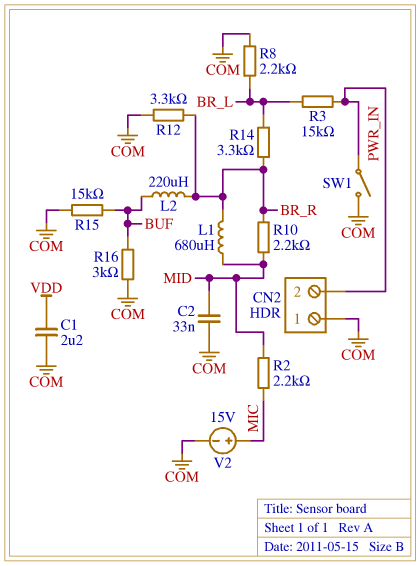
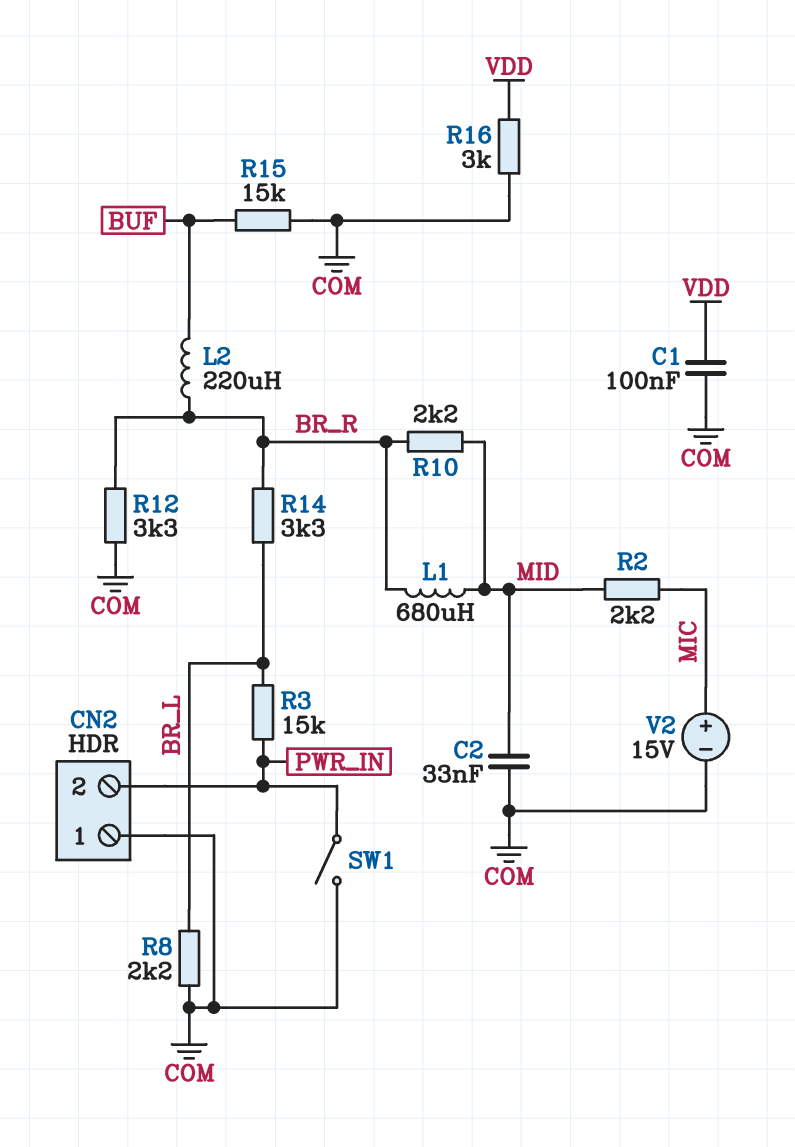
C1: 2.2uF (COM, VDD) -> 100nF (COM, VDD)
R16: 3k (BUF, COM) -> 3k (COM, VDD)

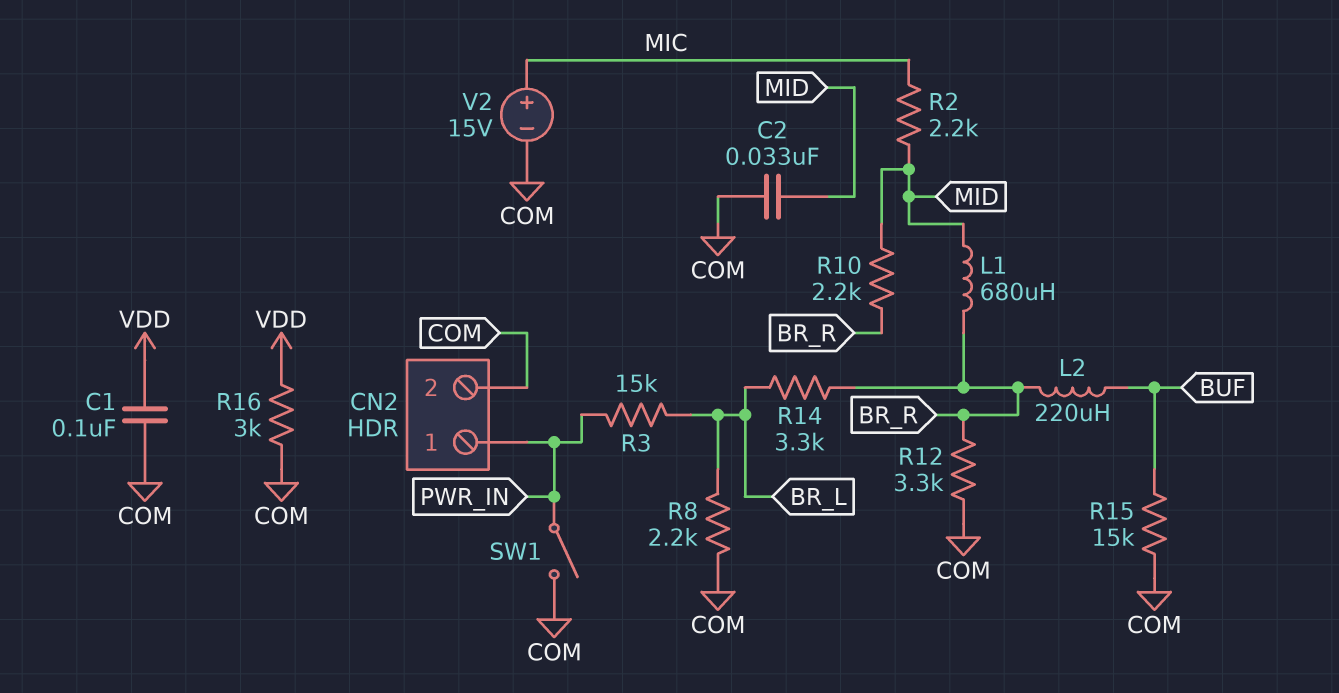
CN2 pin 1: COM -> PWR_IN
CN2 pin 2: PWR_IN -> COM

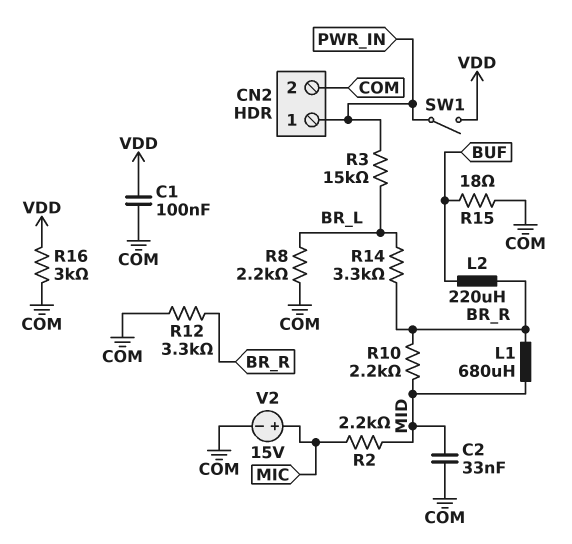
R15: 15k (BUF, COM) -> 18 (BUF, COM)
SW1: switch (COM, PWR_IN) -> switch (PWR_IN, VDD)

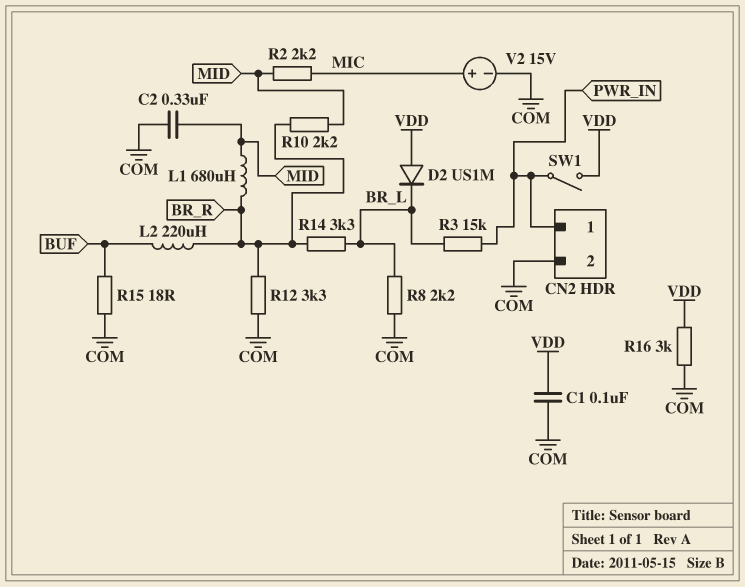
C2: 33nF (COM, MID) -> 330nF (COM, MID)
D2: none -> diode US1M (A VDD, K BR_L)

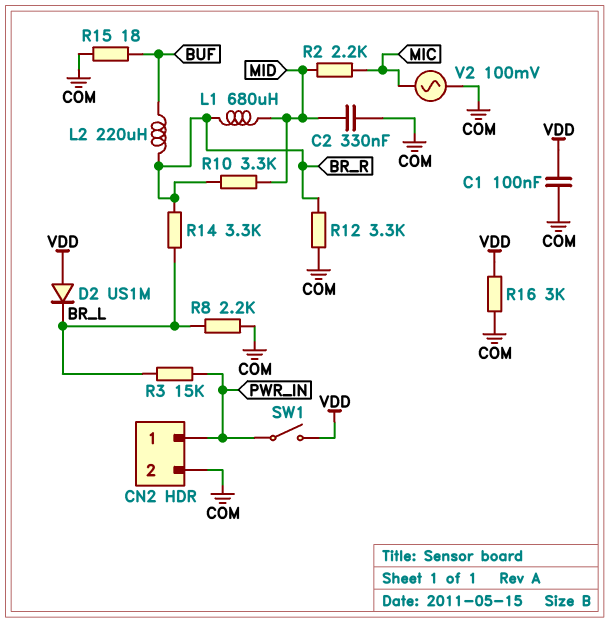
R10: 2.2k (BR_R, MID) -> 3.3k (BR_R, MID)
V2: 15V (plus MIC, minus COM) -> AC 100mV (COM, MIC)

